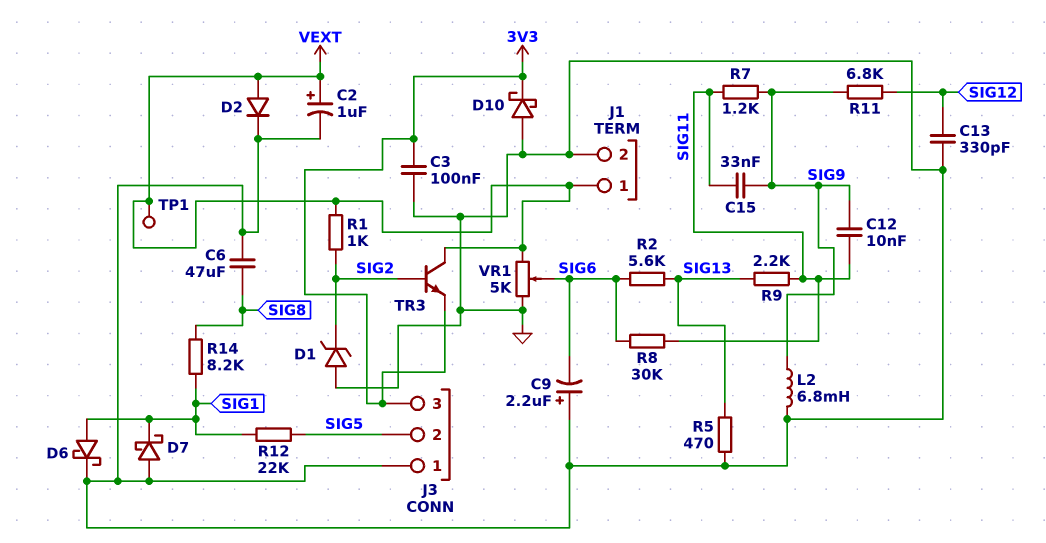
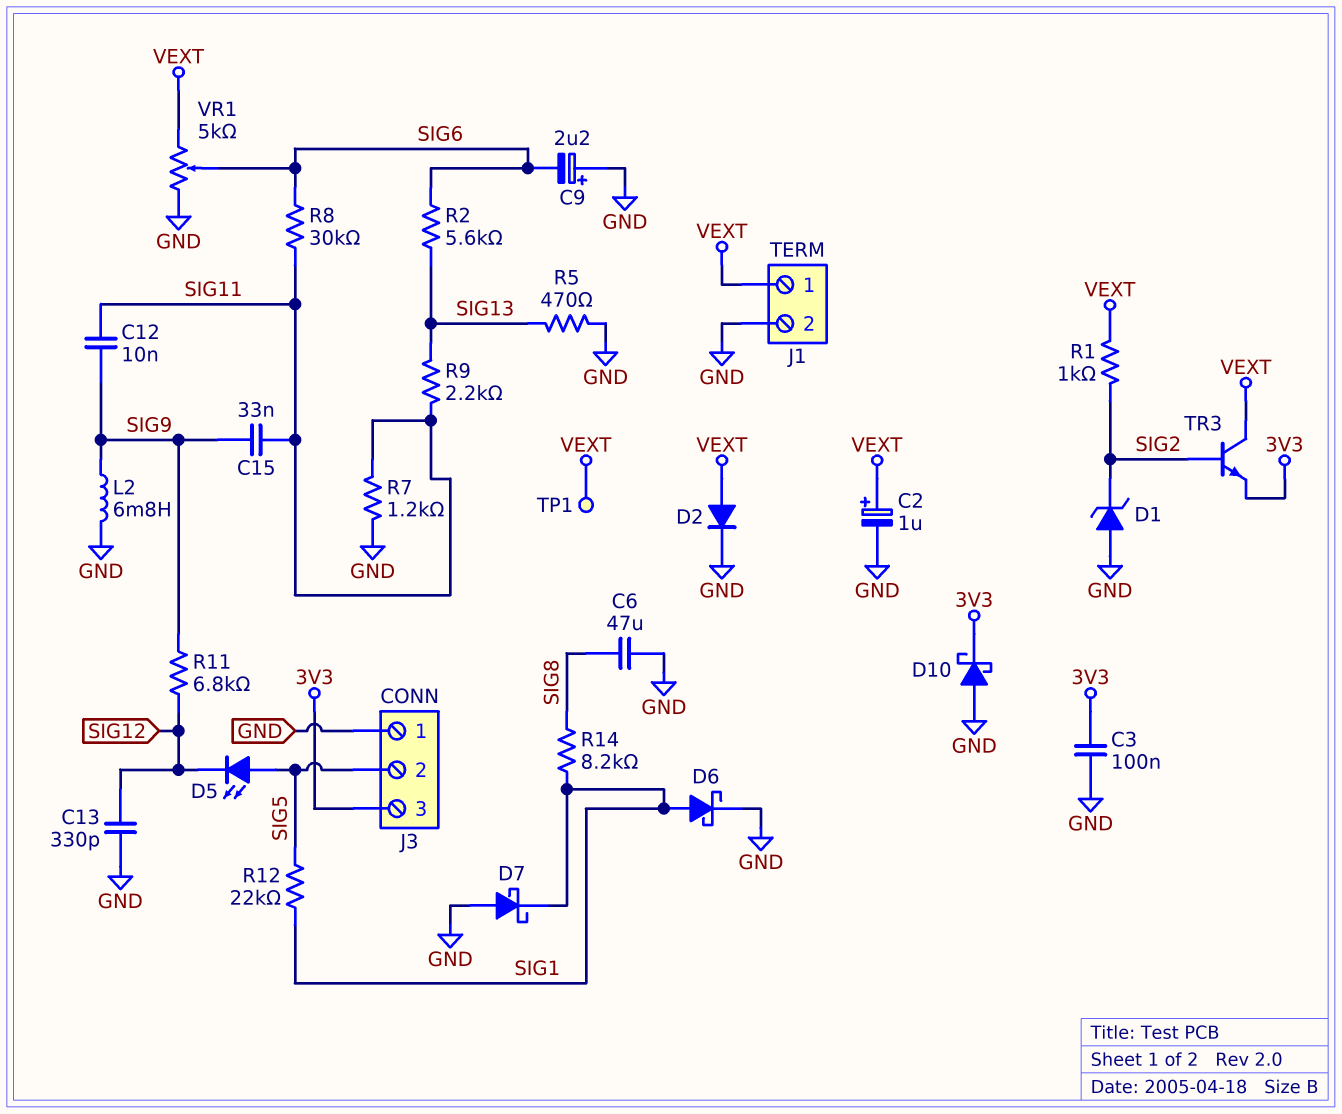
D5: none -> LED (A SIG5, K SIG12)
R7: 1.2k (SIG9, SIG11) -> 1.2k (GND, SIG11)

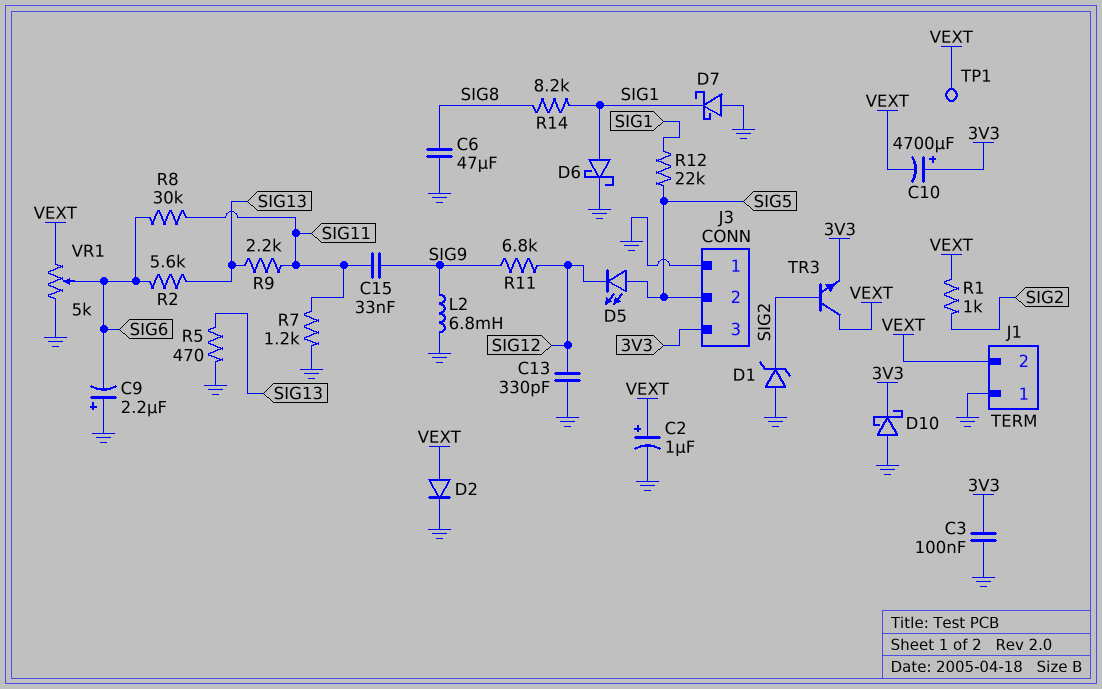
C10: none -> 4700uF (plus 3V3, minus VEXT)
C12: 10nF (SIG9, SIG11) -> none
J1 pin 1: VEXT -> GND
J1 pin 2: GND -> VEXT

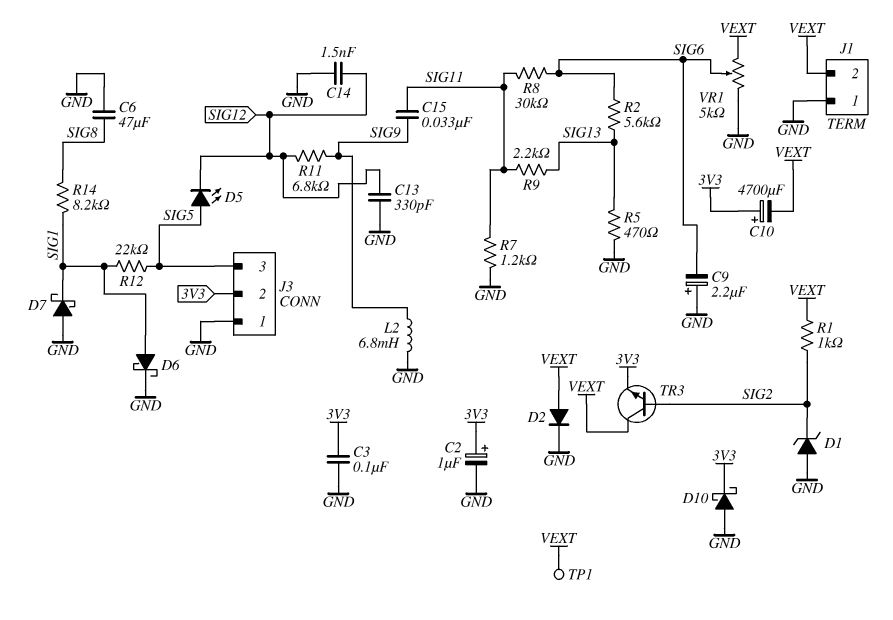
C2: 1uF (plus VEXT, minus GND) -> 1uF (plus 3V3, minus GND)
C14: none -> 1.5nF (GND, SIG12)
J3 pin 2: SIG5 -> 3V3
J3 pin 3: 3V3 -> SIG5

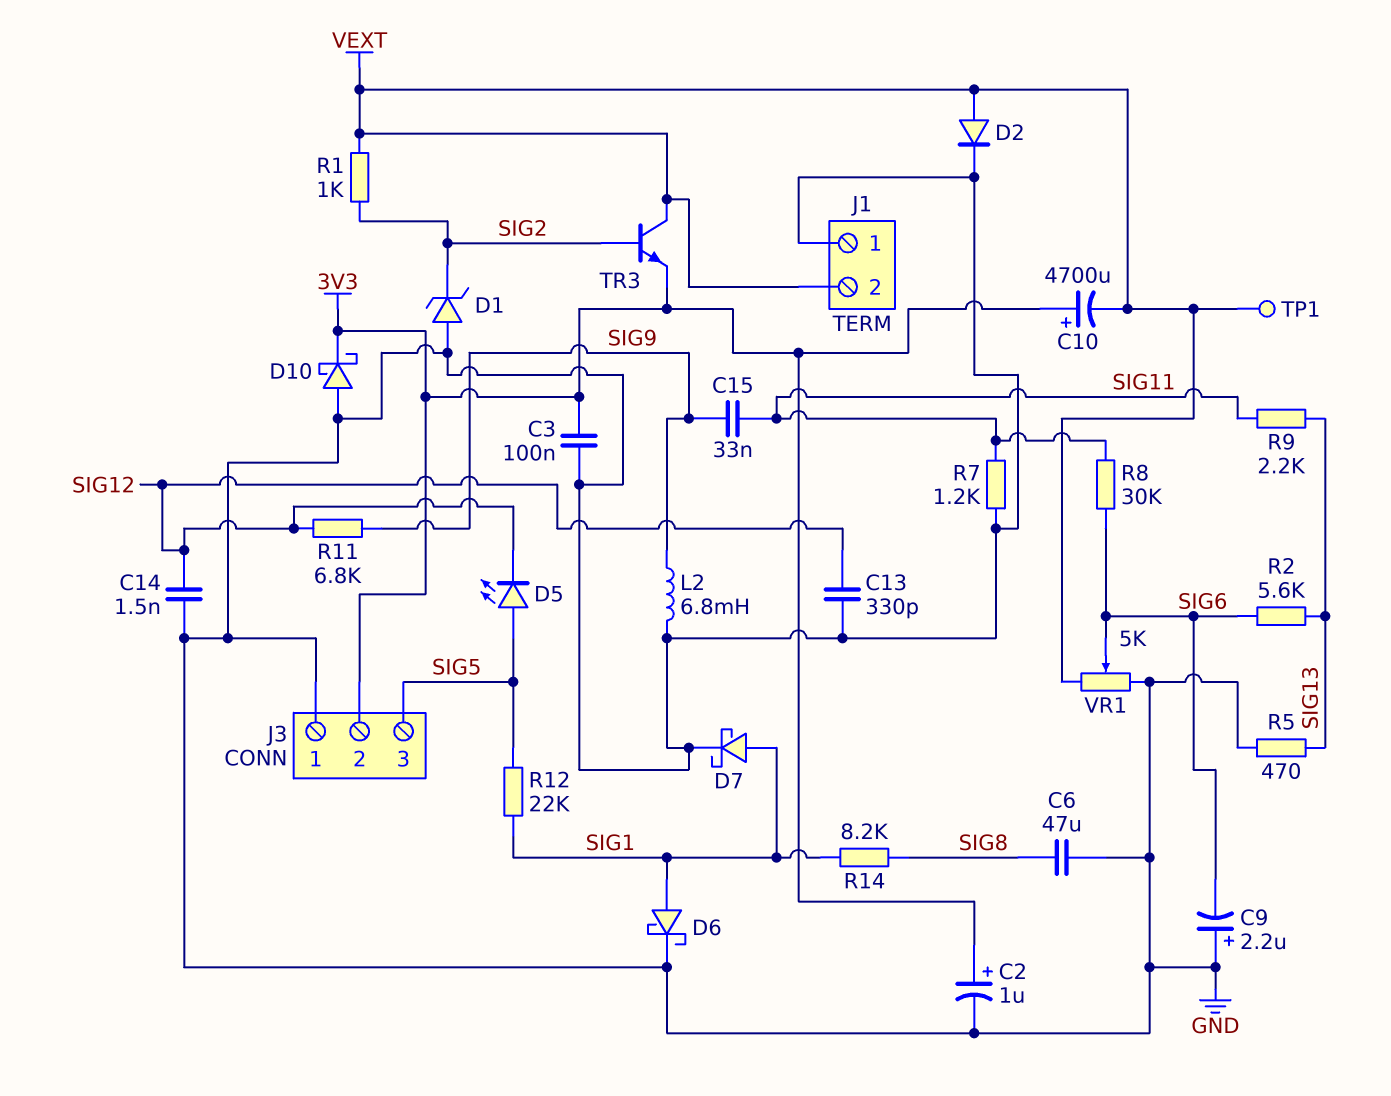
D7: schottky (A GND, K SIG1) -> schottky (A SIG1, K GND)

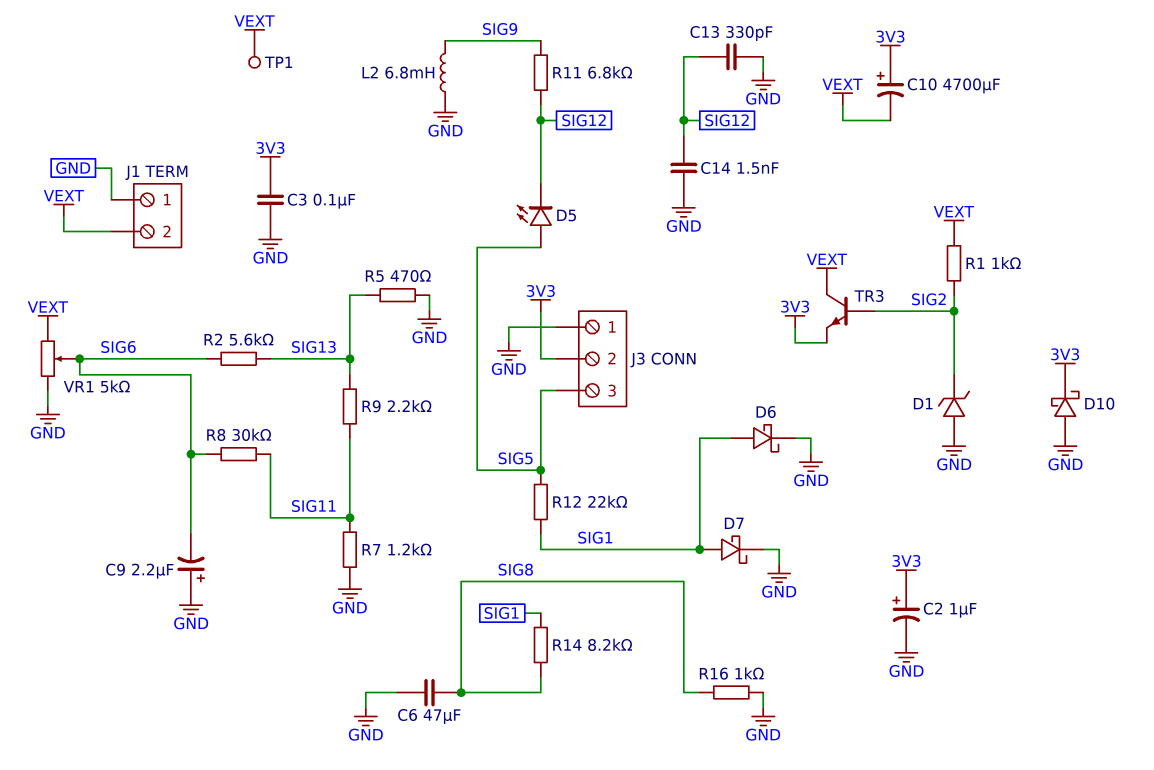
C15: 33nF (SIG9, SIG11) -> none
D2: diode (A VEXT, K GND) -> none
R16: none -> 1k (GND, SIG8)

